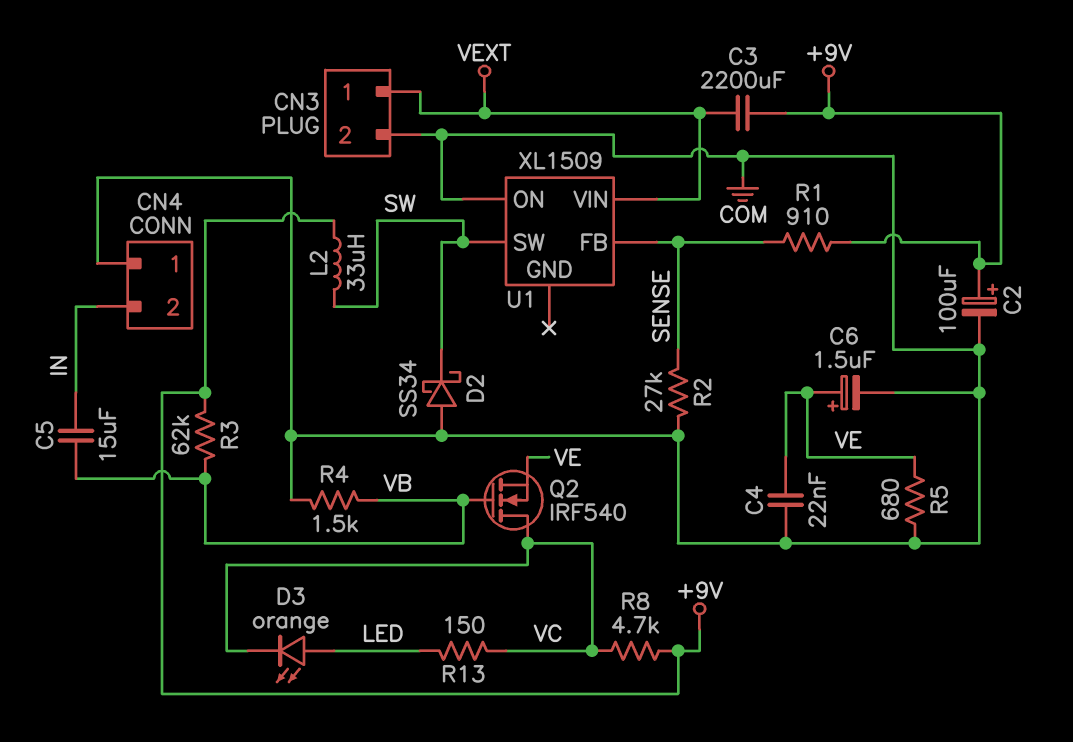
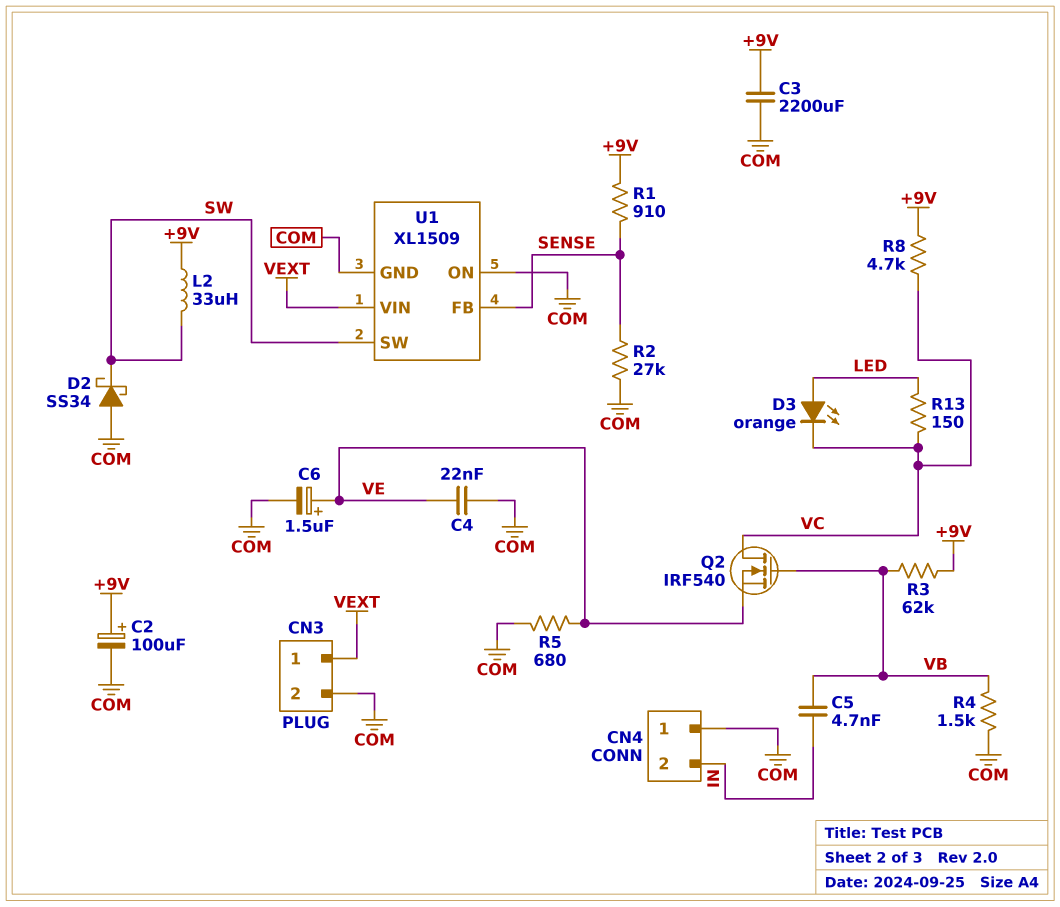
C3: 2200uF (+9V, VEXT) -> 2200uF (+9V, COM)
C5: 15uF (IN, VB) -> 4.7nF (IN, VB)
U1 pin GND: none -> COM

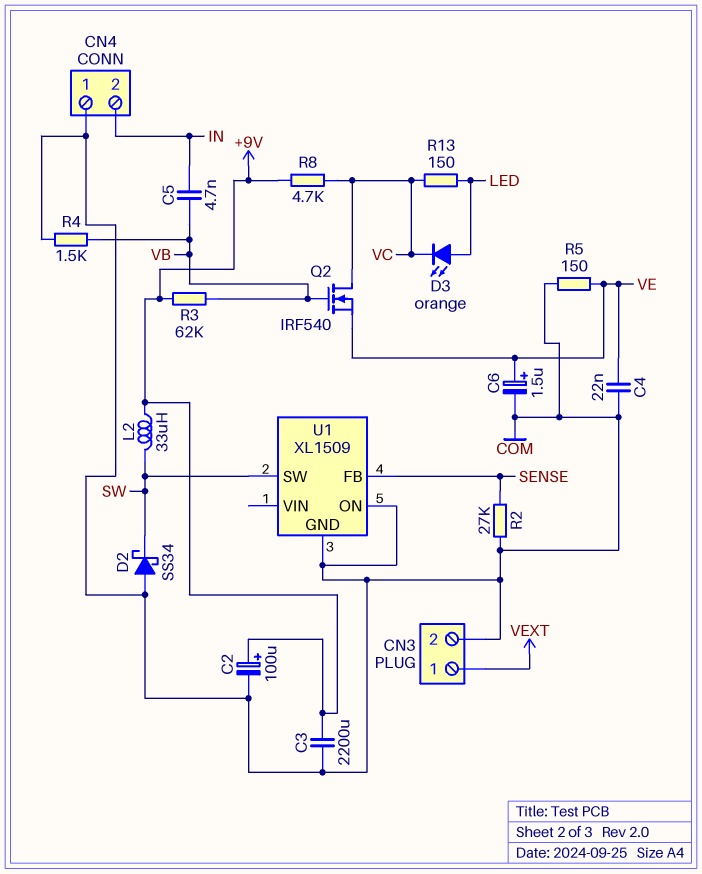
R1: 910 (+9V, SENSE) -> none
R5: 680 (COM, VE) -> 150 (COM, VE)
U1 pin VIN: VEXT -> none

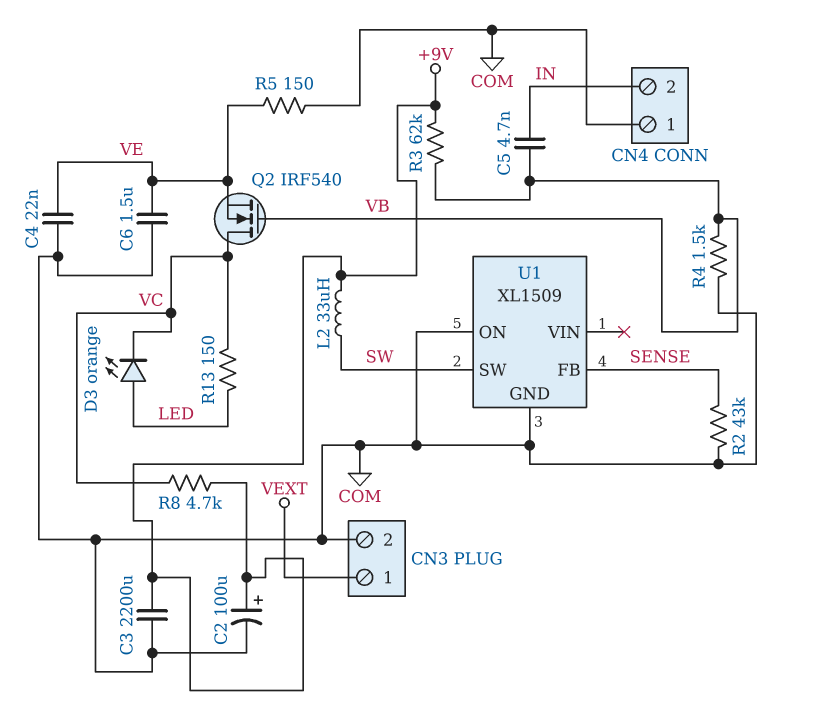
C6: 1.5uF (plus VE, minus COM) -> 1.5uF (COM, VE)
D2: schottky SS34 (A COM, K SW) -> none
R2: 27k (COM, SENSE) -> 43k (COM, SENSE)

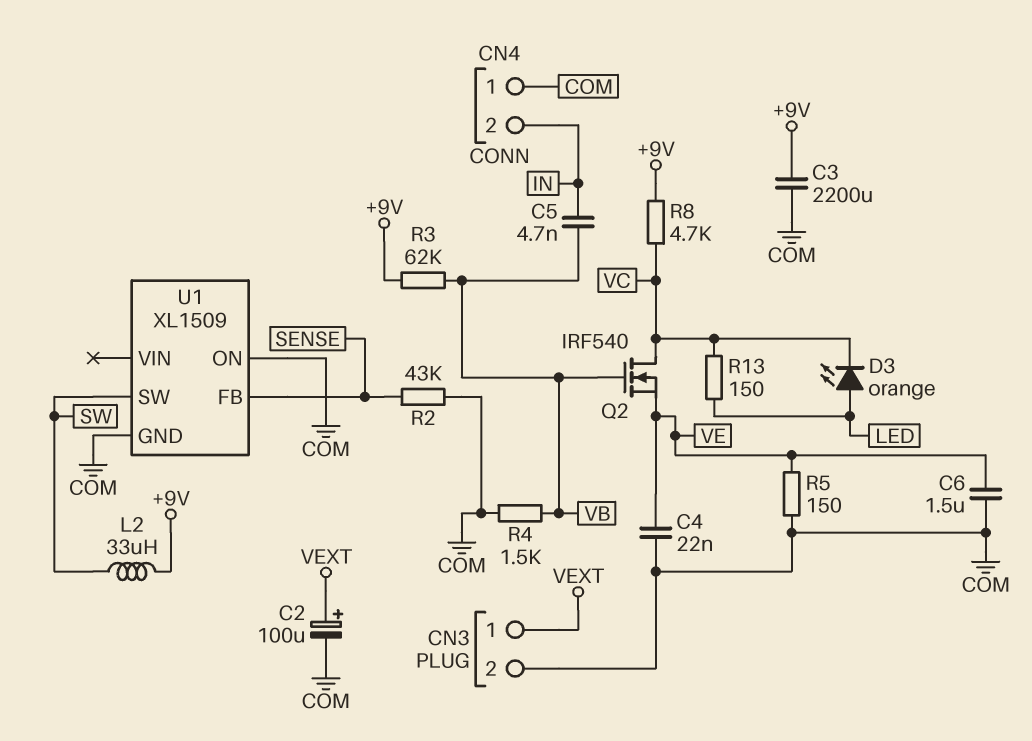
C2: 100uF (plus +9V, minus COM) -> 100uF (plus VEXT, minus COM)

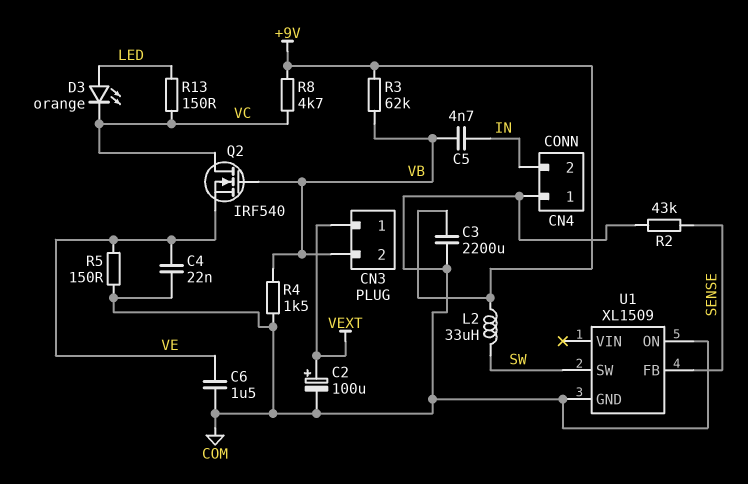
CN3 pin 2: COM -> VB

